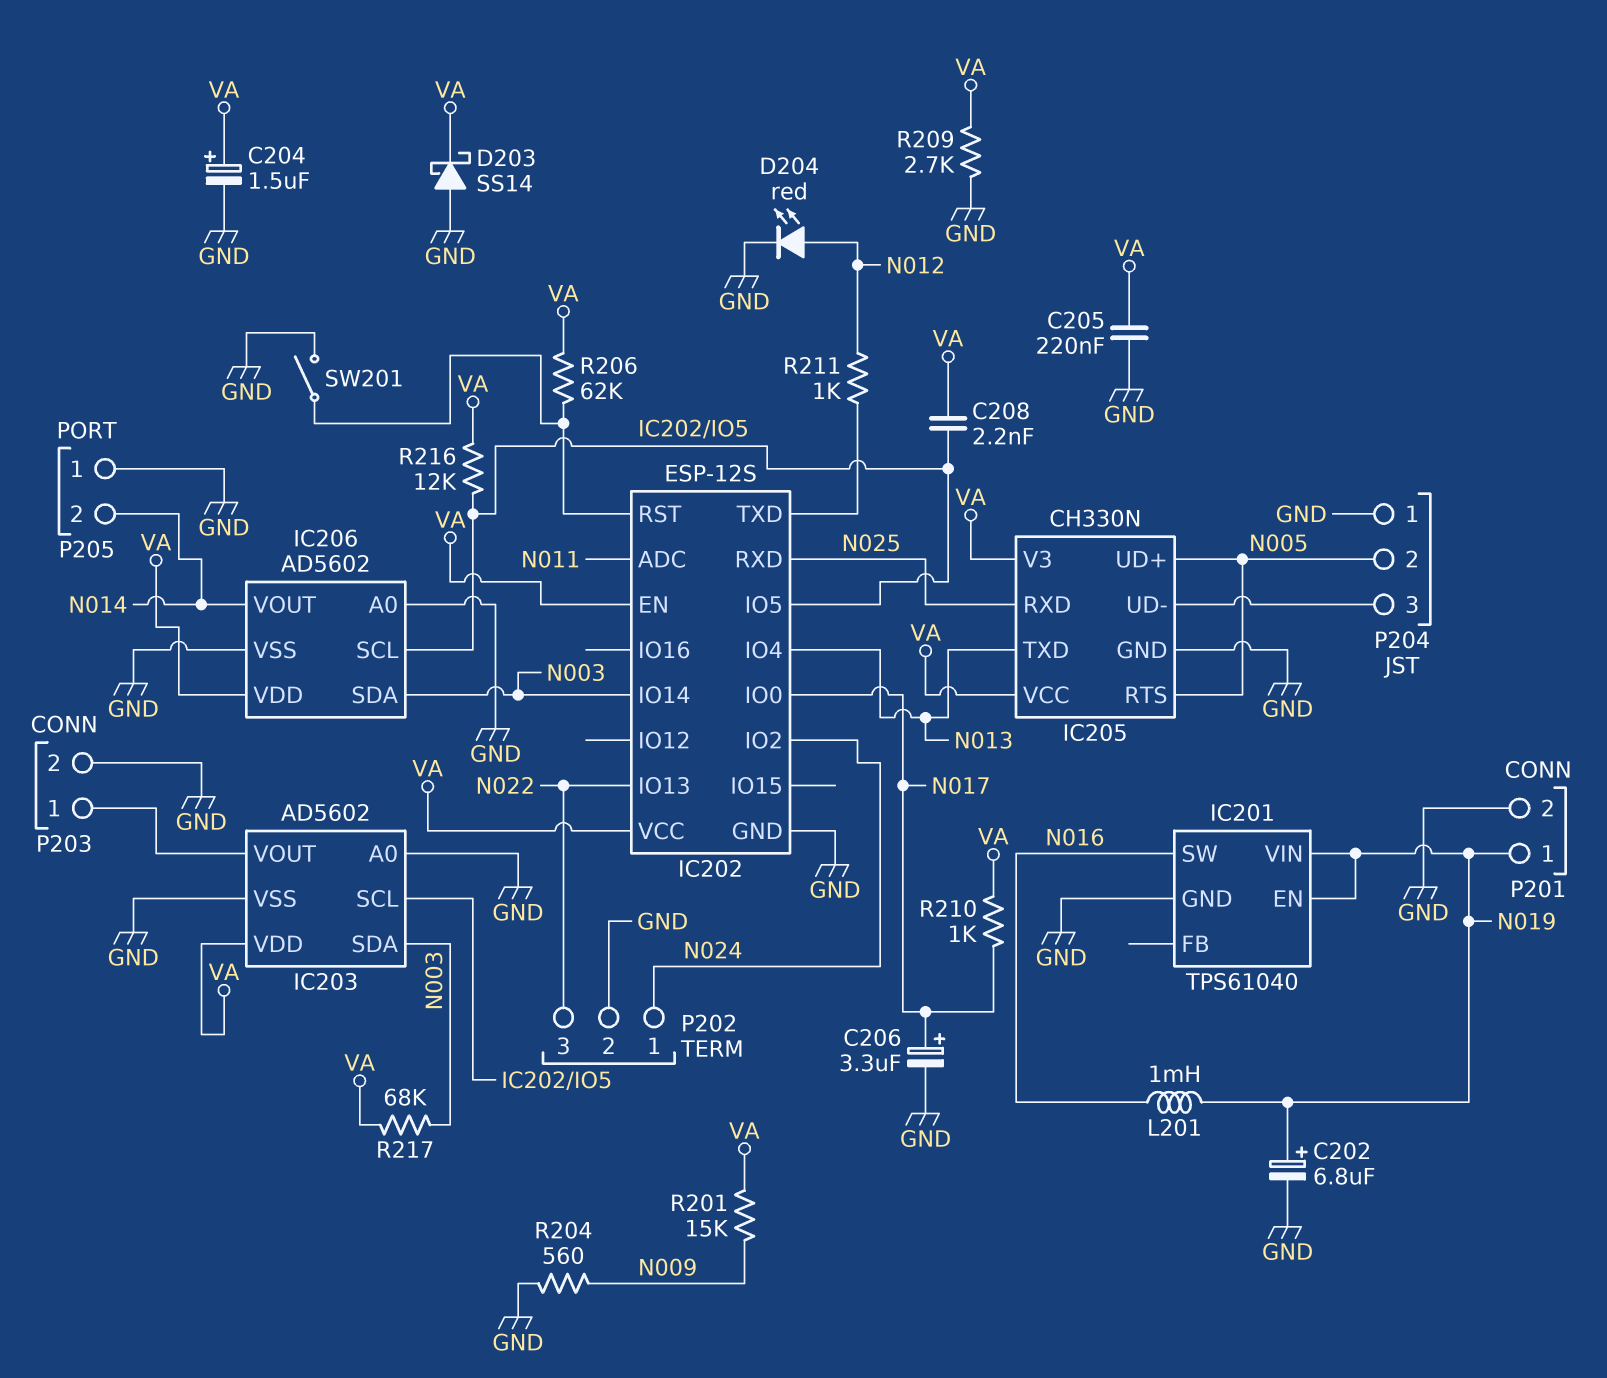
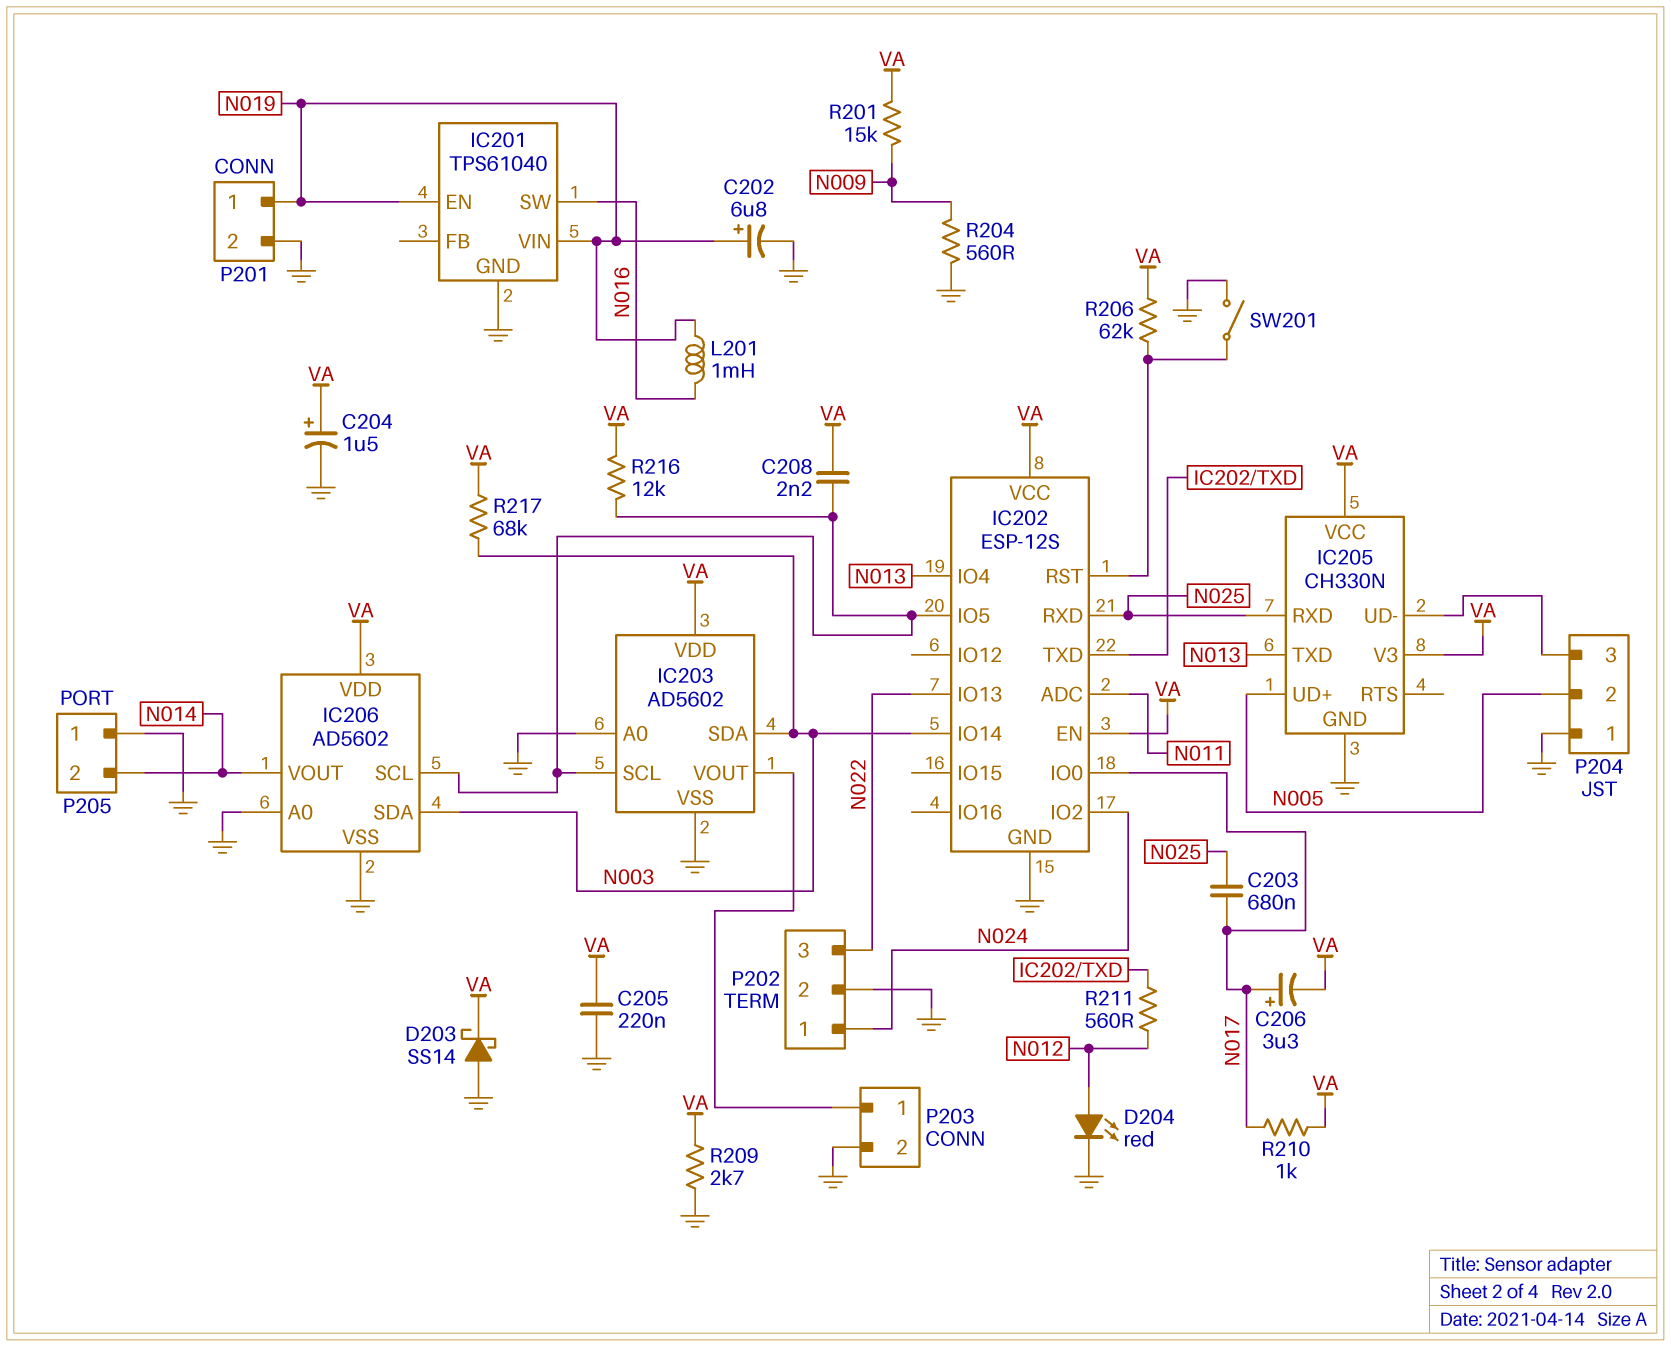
C203: none -> 680nF (N017, N025)
C206: 3.3uF (plus N017, minus GND) -> 3.3uF (plus N017, minus VA)
IC205 pin RTS: N005 -> none
R211: 1k (IC202/TXD, N012) -> 560 (IC202/TXD, N012)

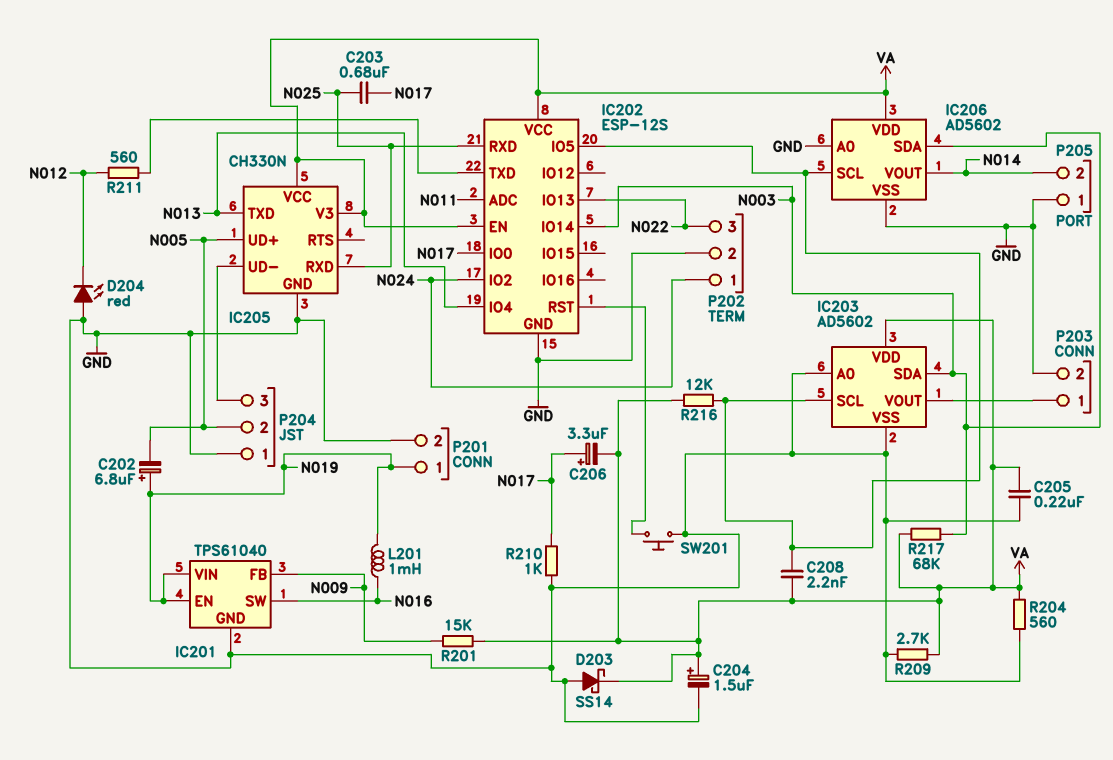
C202: 6.8uF (plus N019, minus GND) -> 6.8uF (plus N019, minus N005)
D204: LED red (A N012, K GND) -> LED red (A GND, K N012)
IC201 pin FB: none -> N009
R204: 560 (GND, N009) -> 560 (GND, VA)
R206: 62k (IC202/RST, VA) -> none
R210: 1k (N017, VA) -> 1k (GND, N017)
SW201: switch (GND, IC202/RST) -> button (GND, IC202/RST)

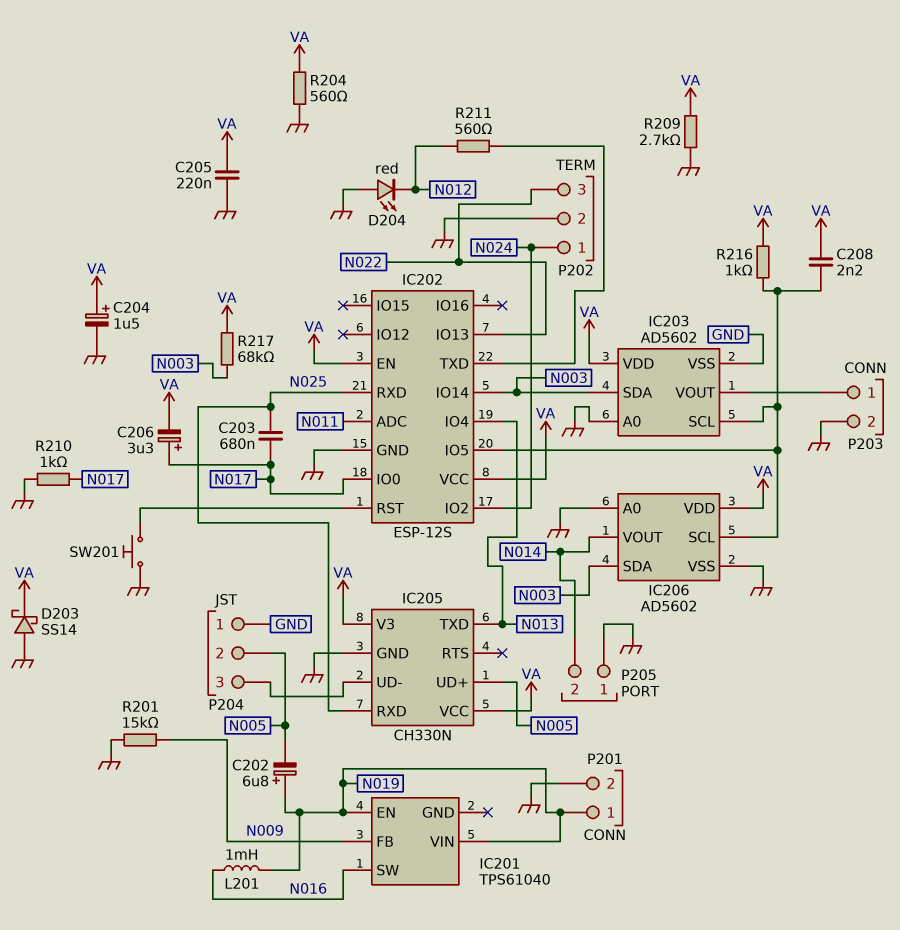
IC201 pin GND: GND -> none
R201: 15k (N009, VA) -> 15k (GND, N009)
R216: 12k (IC202/IO5, VA) -> 1k (IC202/IO5, VA)

